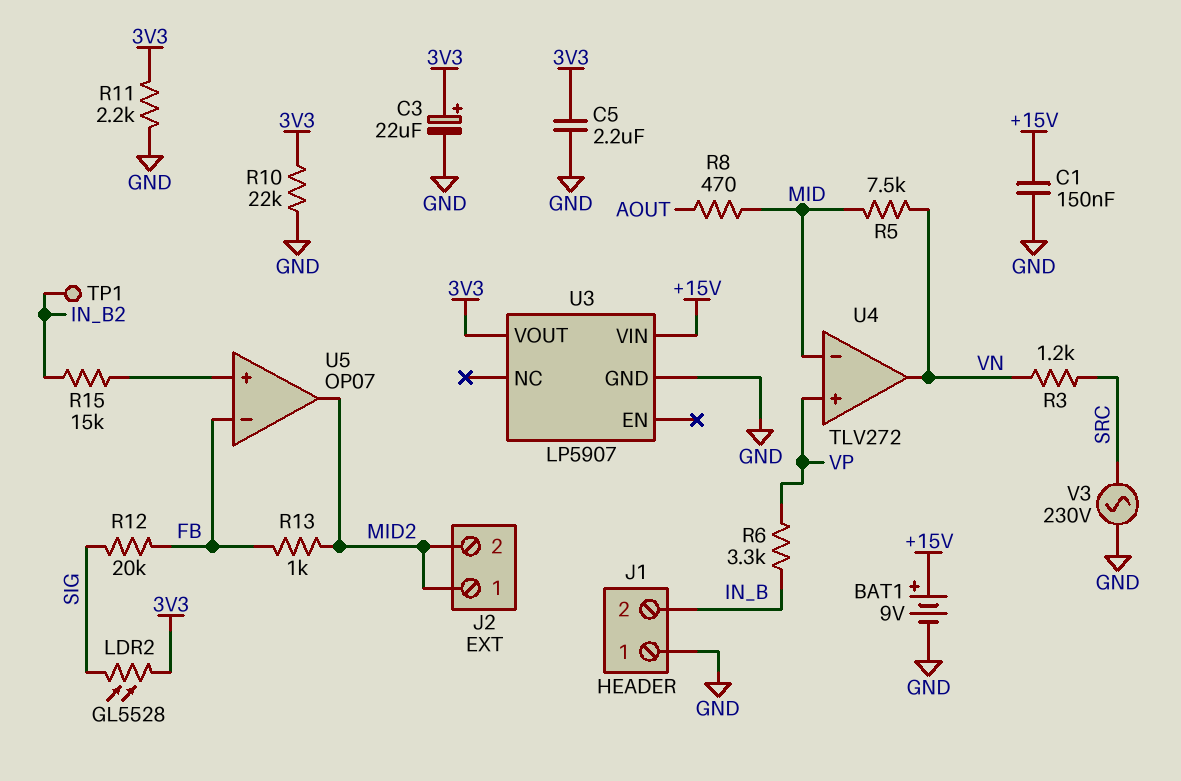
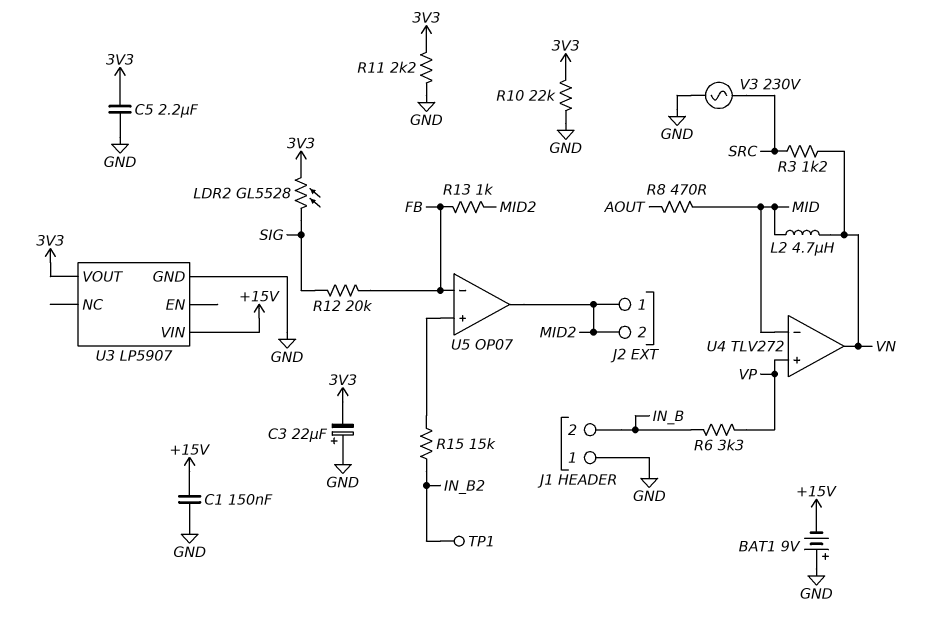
BAT1: 9V (plus +15V, minus GND) -> 9V (plus GND, minus +15V)
C3: 22uF (plus 3V3, minus GND) -> 22uF (plus GND, minus 3V3)
L2: none -> 4.7uH (MID, VN)
R5: 7.5k (MID, VN) -> none

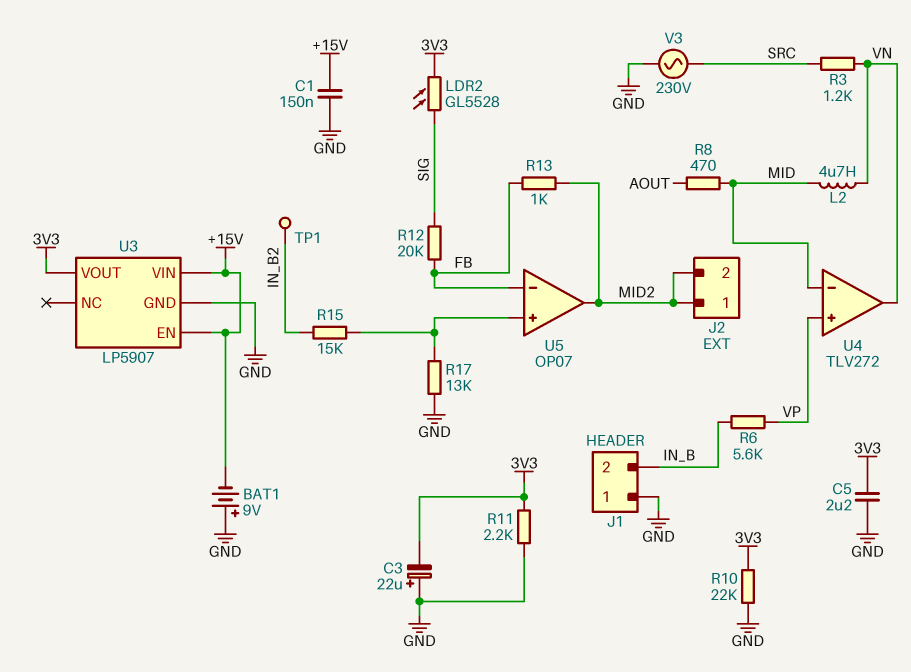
R6: 3.3k (IN_B, VP) -> 5.6k (IN_B, VP)
R17: none -> 13k (GND, U5/in+)
U3 pin EN: none -> +15V

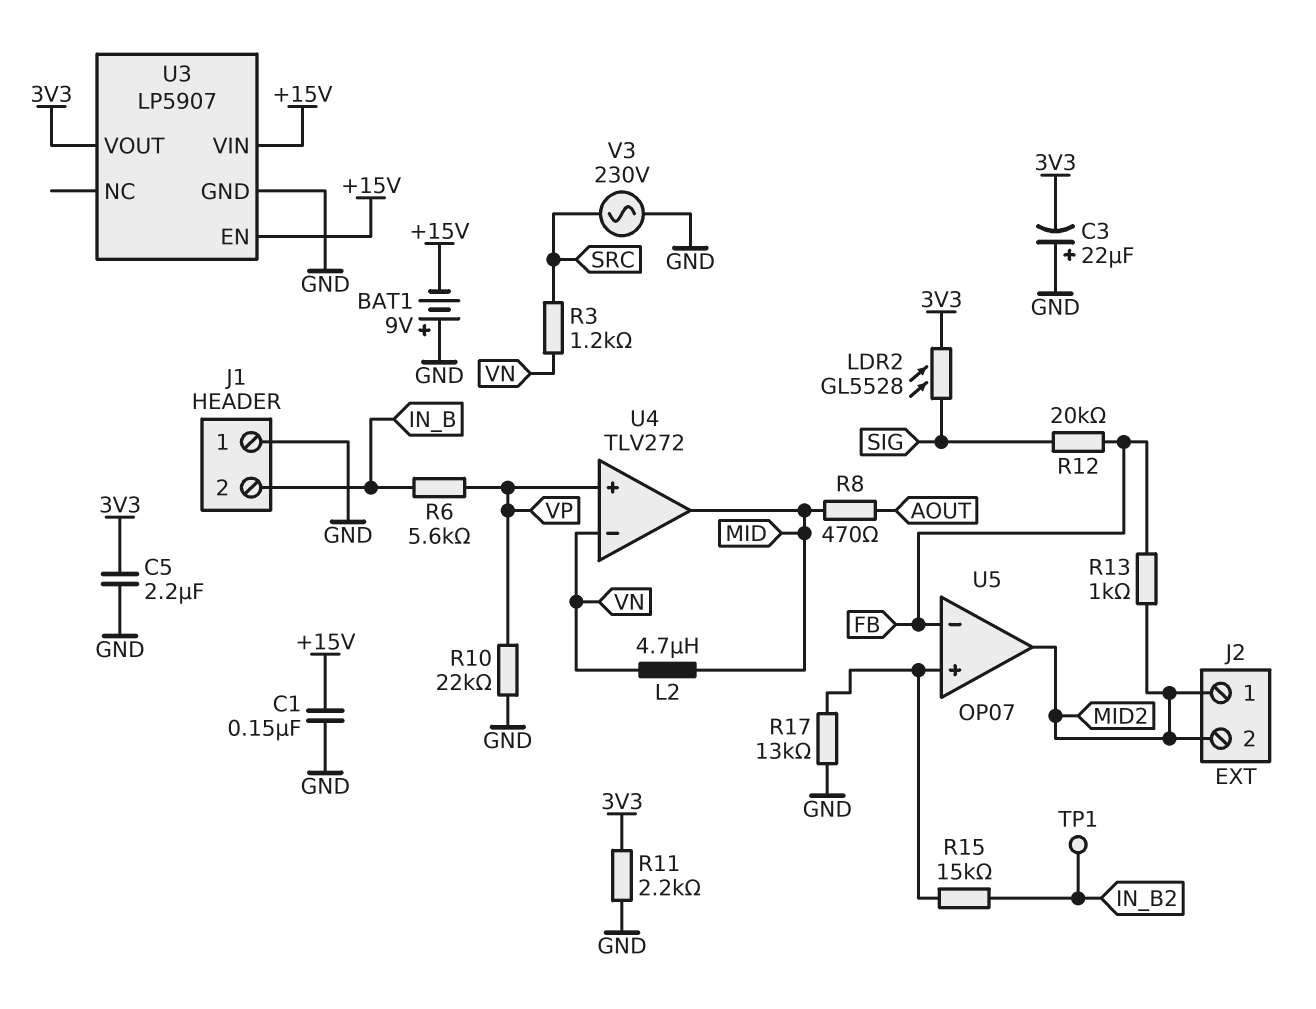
R10: 22k (3V3, GND) -> 22k (GND, VP)
U4 pin in-: MID -> VN
U4 pin out: VN -> MID

